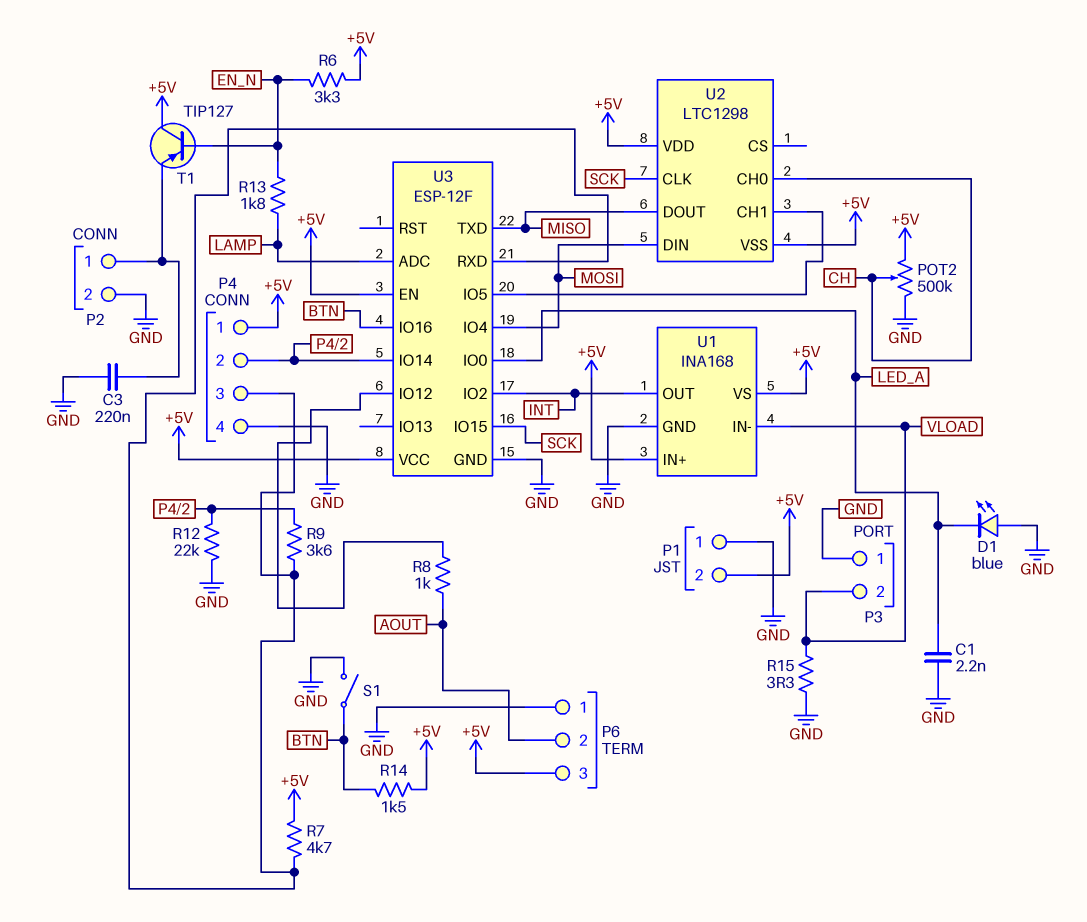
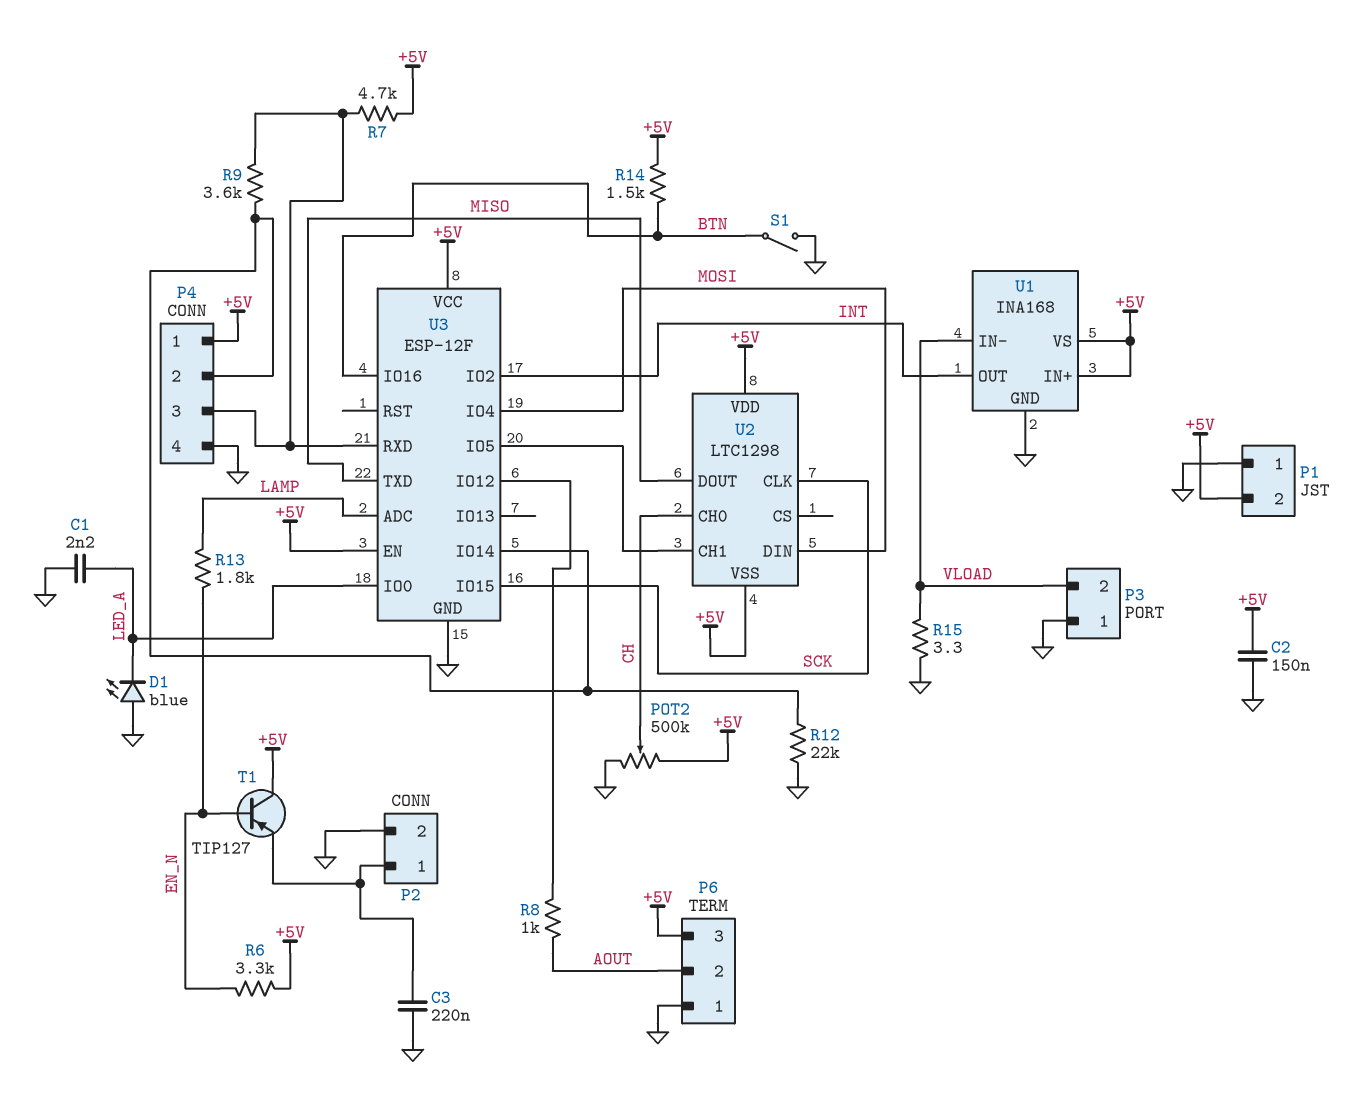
C2: none -> 150nF (+5V, GND)

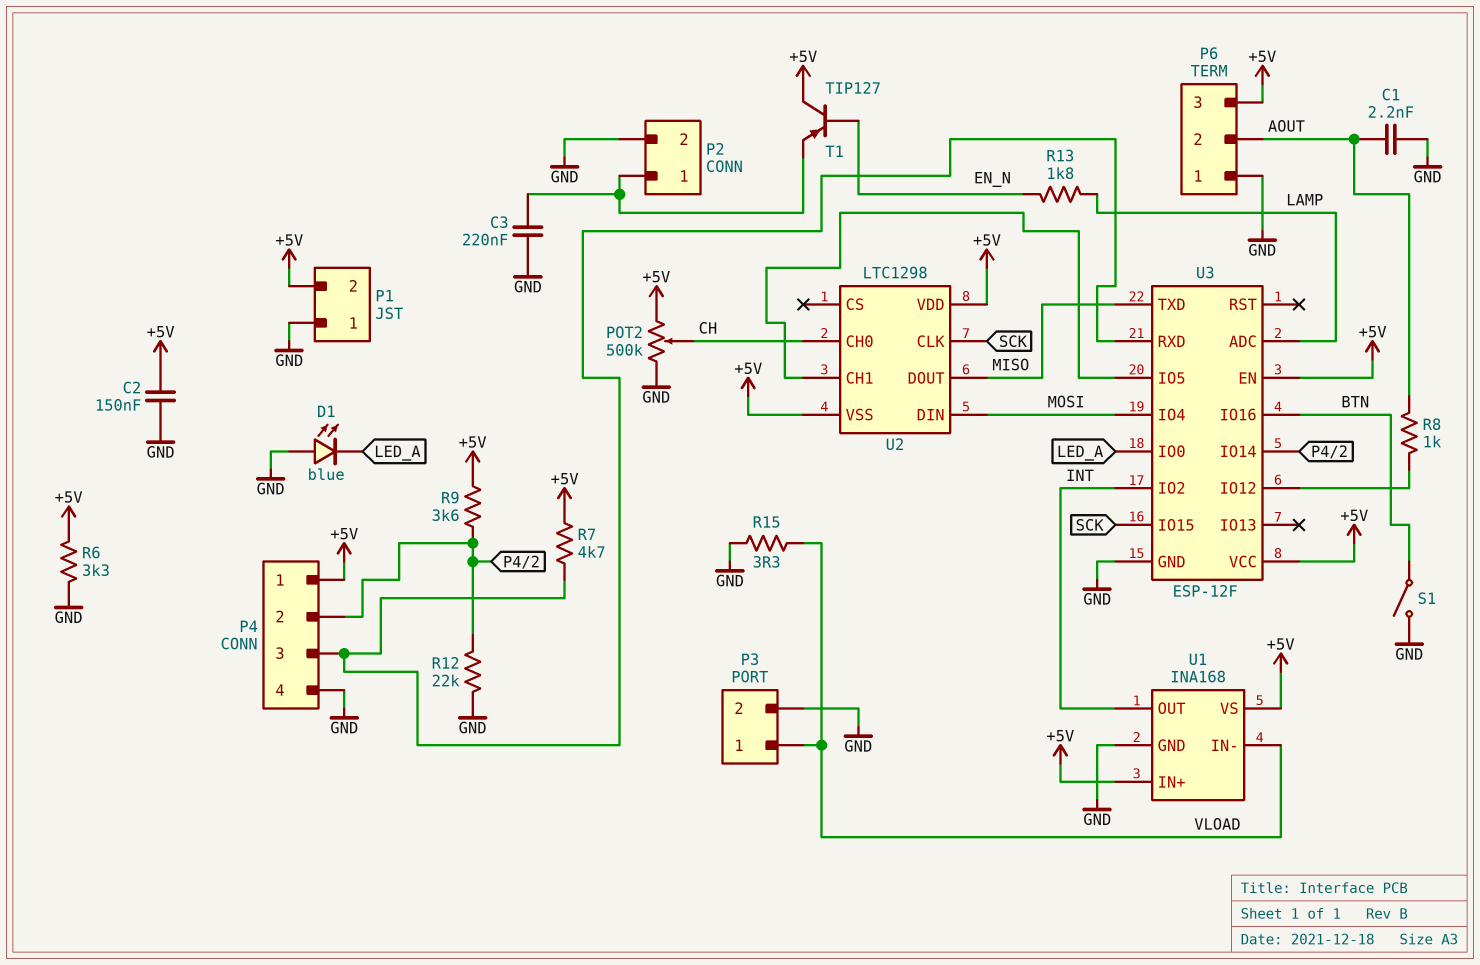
C1: 2.2nF (GND, LED_A) -> 2.2nF (AOUT, GND)
P3 pin 1: GND -> VLOAD
P3 pin 2: VLOAD -> GND
R6: 3.3k (+5V, EN_N) -> 3.3k (+5V, GND)
R9: 3.6k (P4/2, P4/3) -> 3.6k (+5V, P4/2)
R14: 1.5k (+5V, BTN) -> none

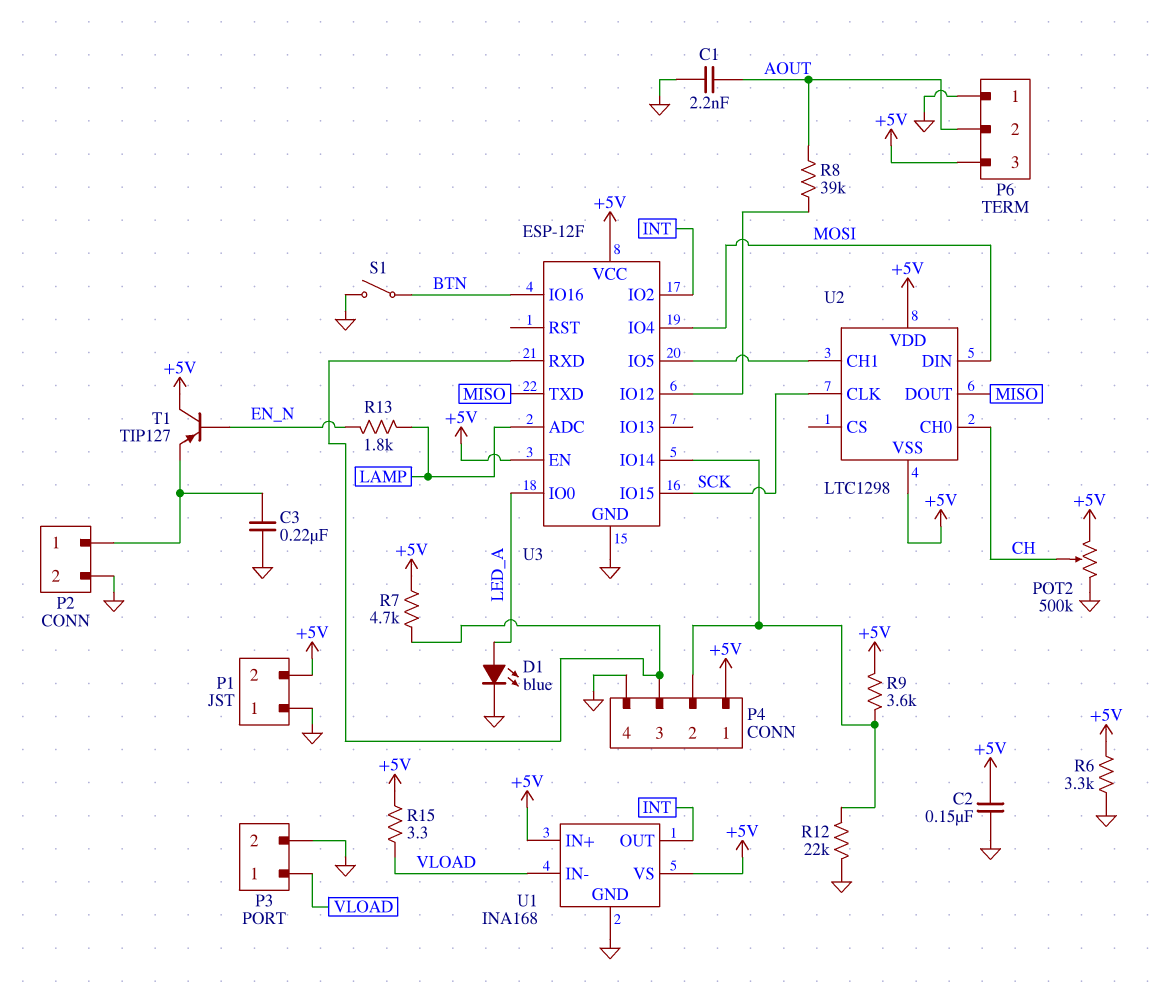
D1: LED blue (A GND, K LED_A) -> LED blue (A LED_A, K GND)
R8: 1k (AOUT, U3/IO12) -> 39k (AOUT, U3/IO12)
R15: 3.3 (GND, VLOAD) -> 3.3 (+5V, VLOAD)

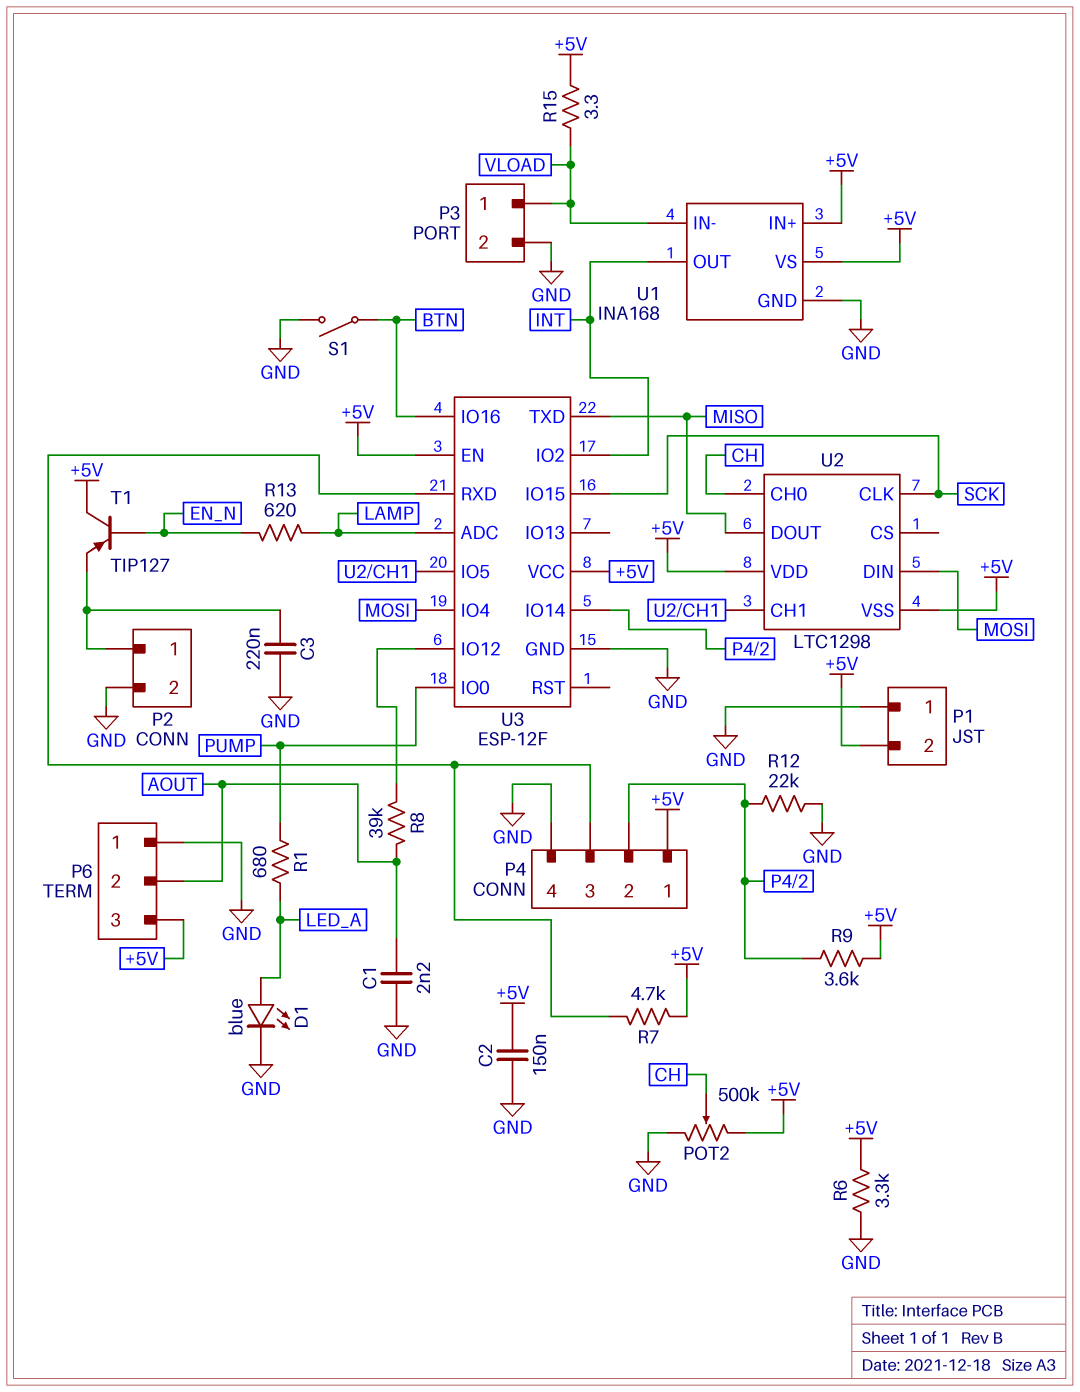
R1: none -> 680 (LED_A, PUMP)
R13: 1.8k (EN_N, LAMP) -> 620 (EN_N, LAMP)
U3 pin IO0: LED_A -> PUMP

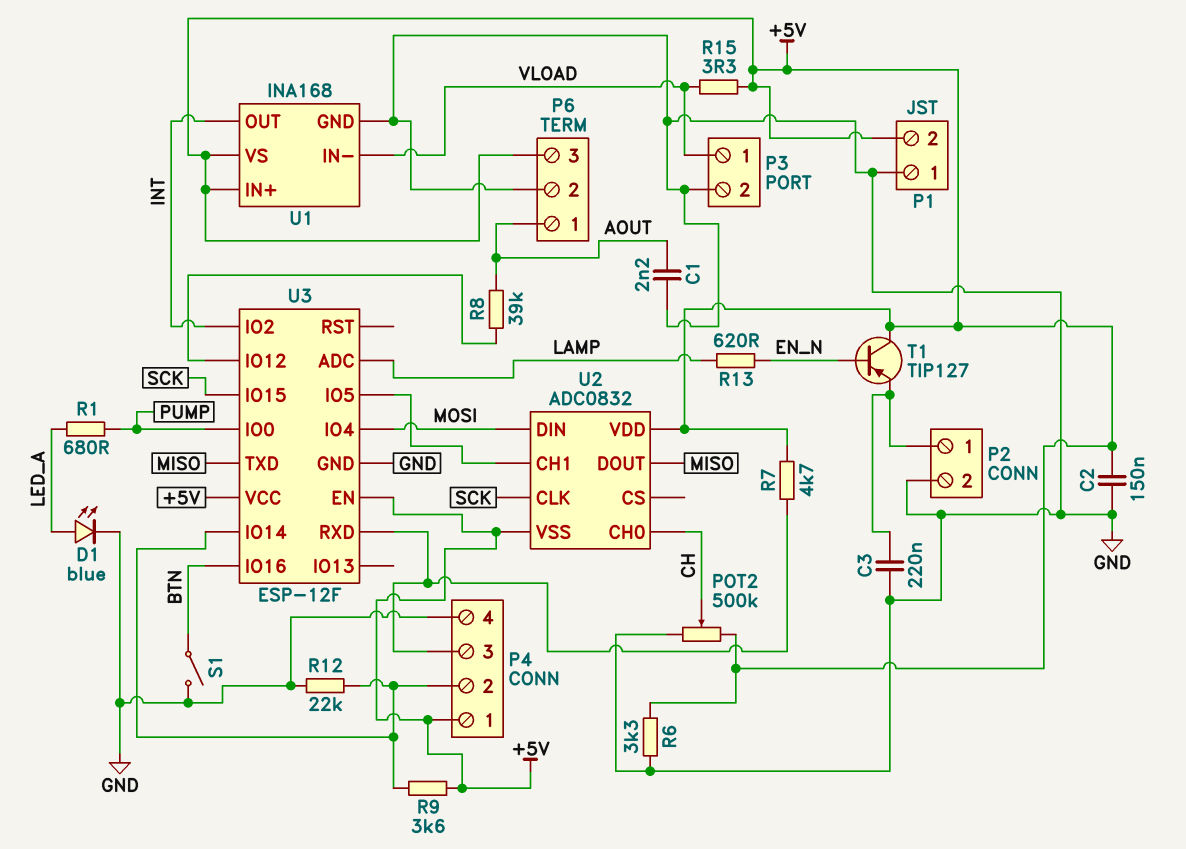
P6 pin 1: GND -> AOUT
P6 pin 2: AOUT -> GND
U2: LTC1298 -> ADC0832

